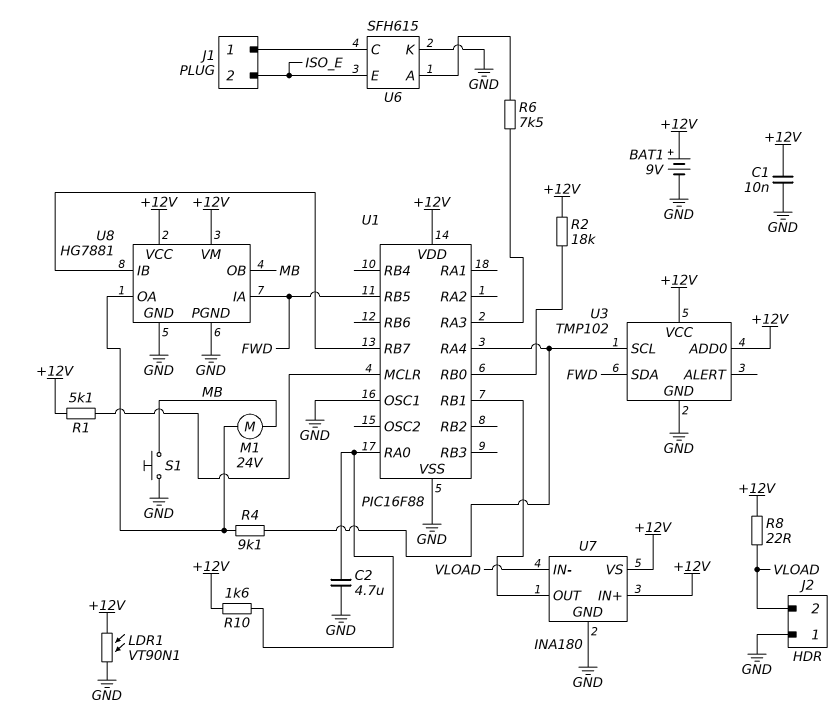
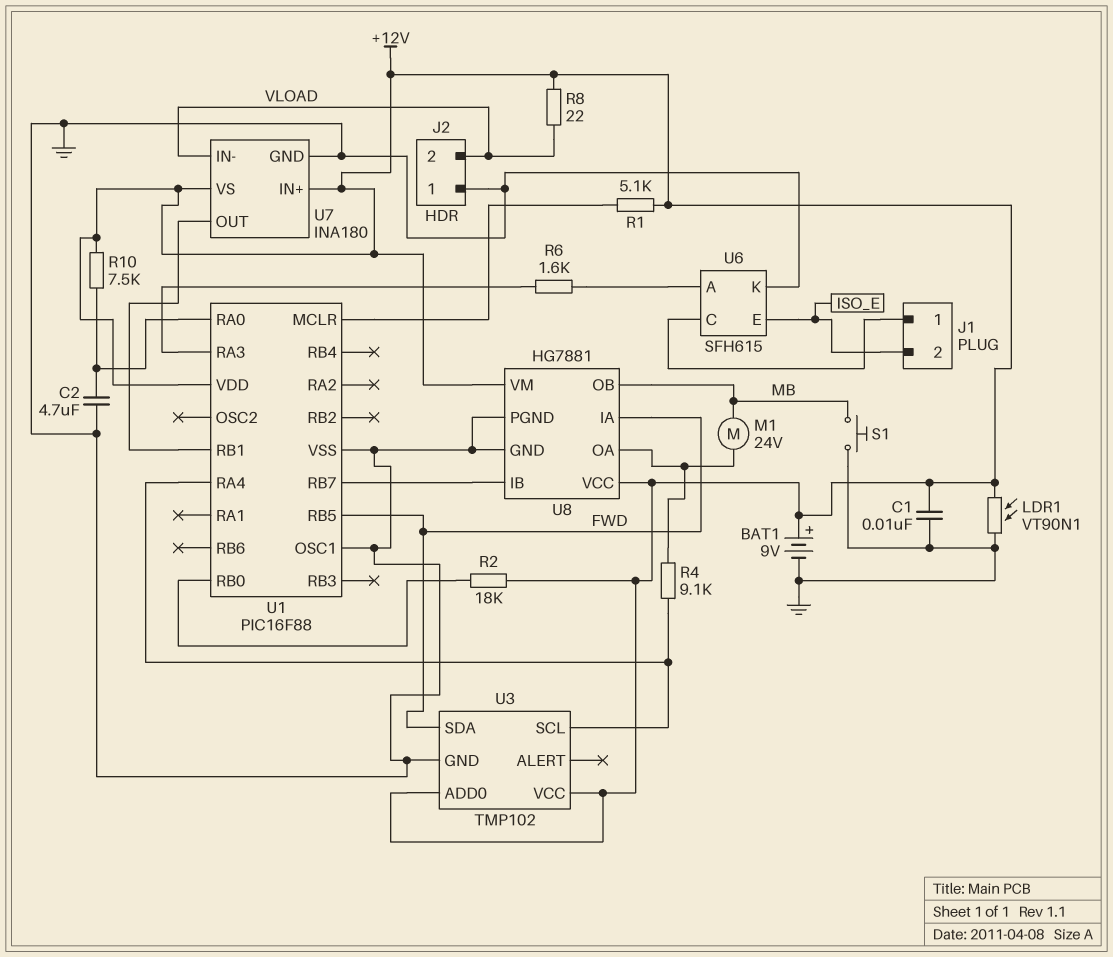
R6: 7.5k (U1/RA3, U6/A) -> 1.6k (U1/RA3, U6/A)
R10: 1.6k (+12V, U1/RA0) -> 7.5k (+12V, U1/RA0)

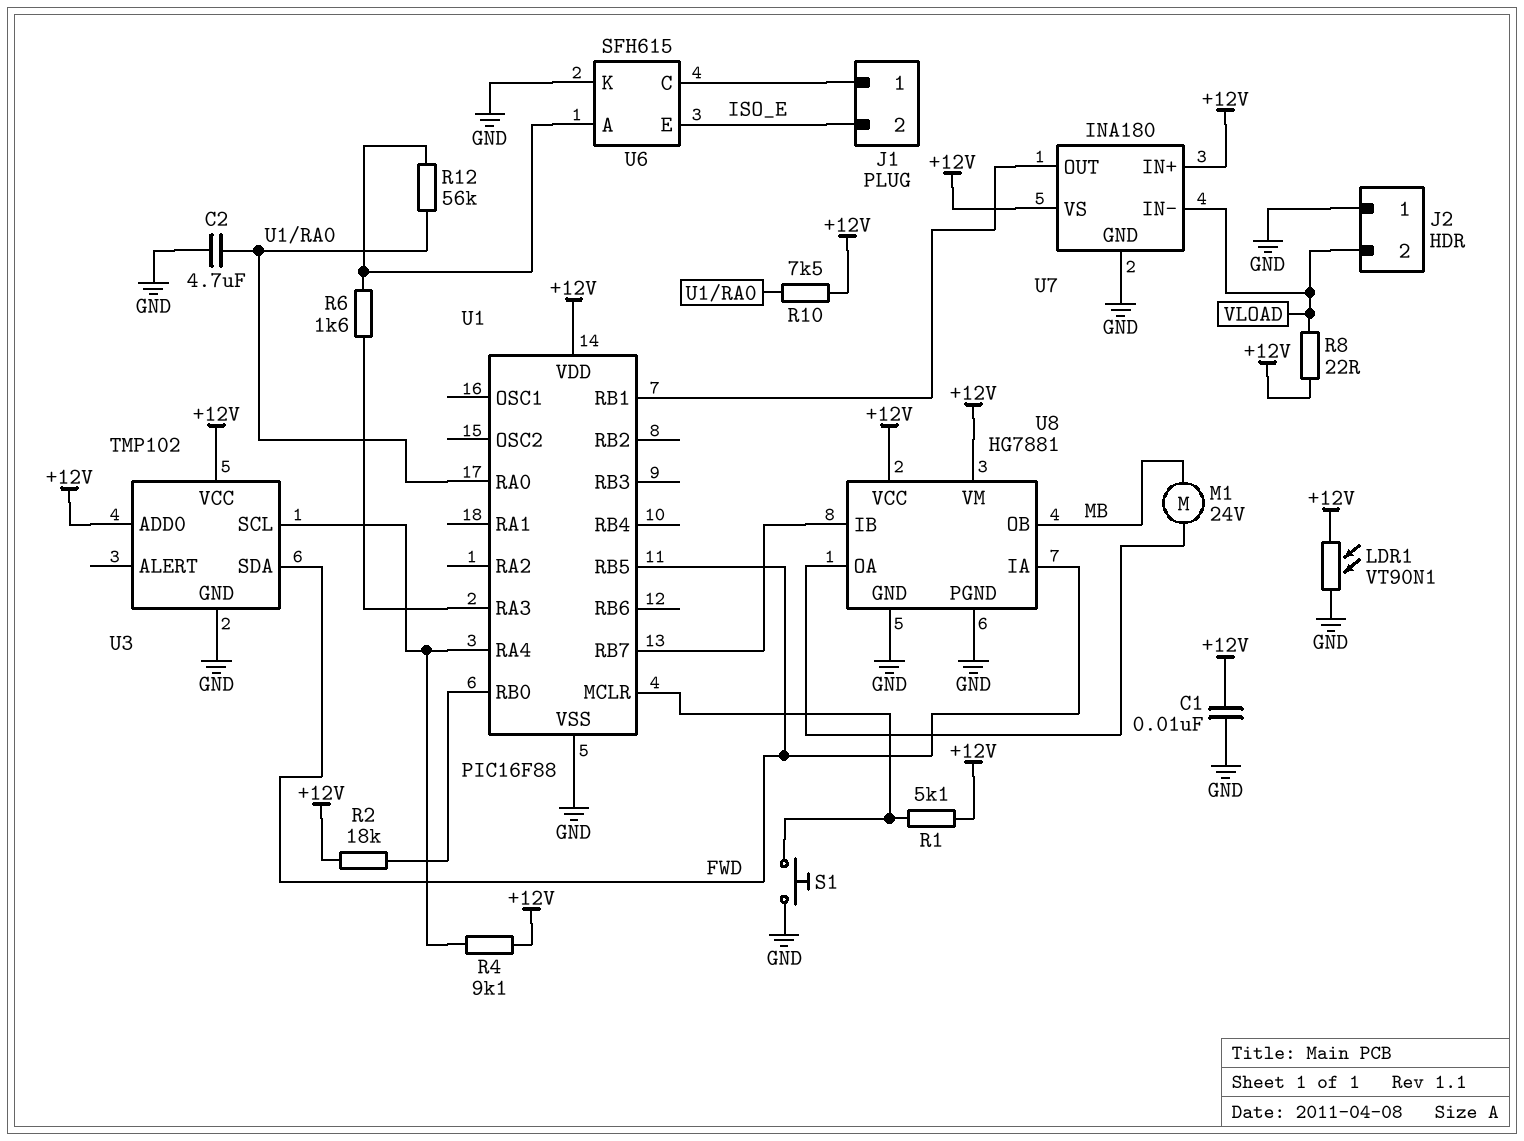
BAT1: 9V (plus +12V, minus GND) -> none
R4: 9.1k (U1/RA4, U8/OA) -> 9.1k (+12V, U1/RA4)
R12: none -> 56k (U1/RA0, U6/A)
S1: button (GND, MB) -> button (GND, U1/MCLR)
U1 pin OSC1: GND -> none

